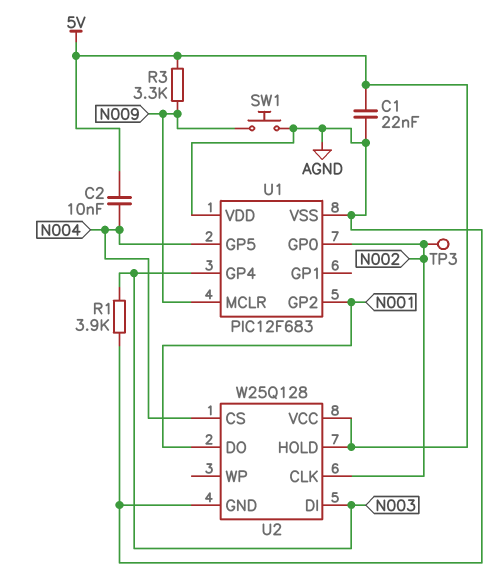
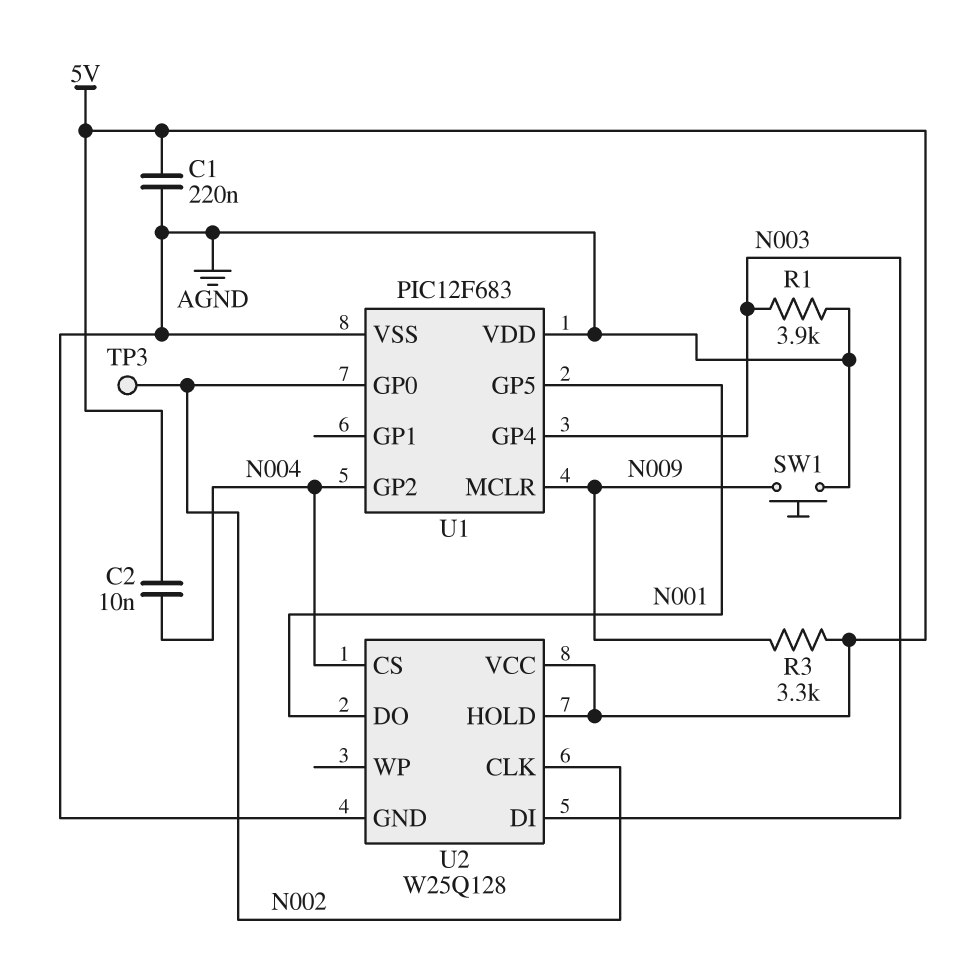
C1: 22nF (5V, AGND) -> 220nF (5V, AGND)
U1 pin GP2: N001 -> N004
U1 pin GP5: N004 -> N001

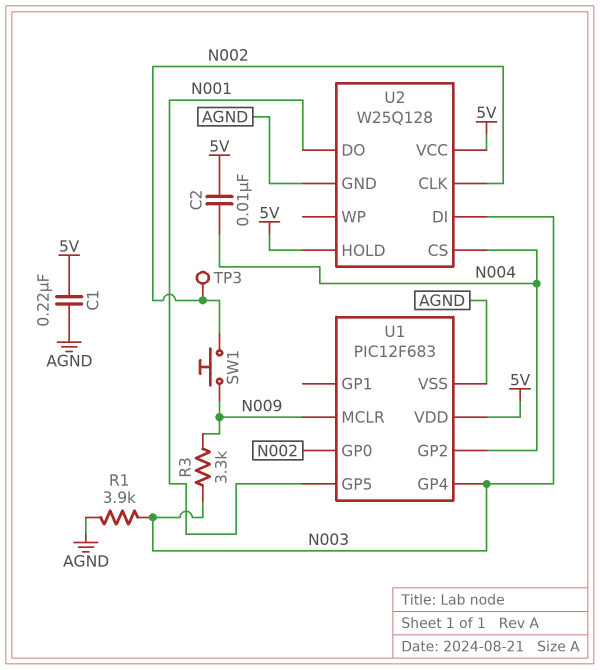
R3: 3.3k (5V, N009) -> 3.3k (N003, N009)
SW1: button (AGND, N009) -> button (N002, N009)
U1 pin VDD: AGND -> 5V

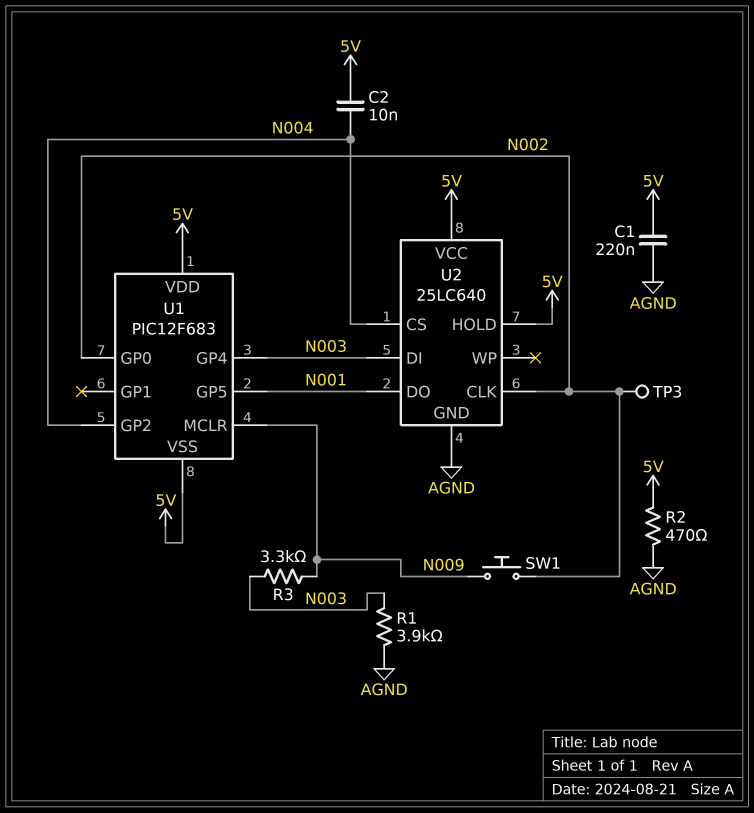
R2: none -> 470 (5V, AGND)
U1 pin VSS: AGND -> 5V
U2: W25Q128 -> 25LC640

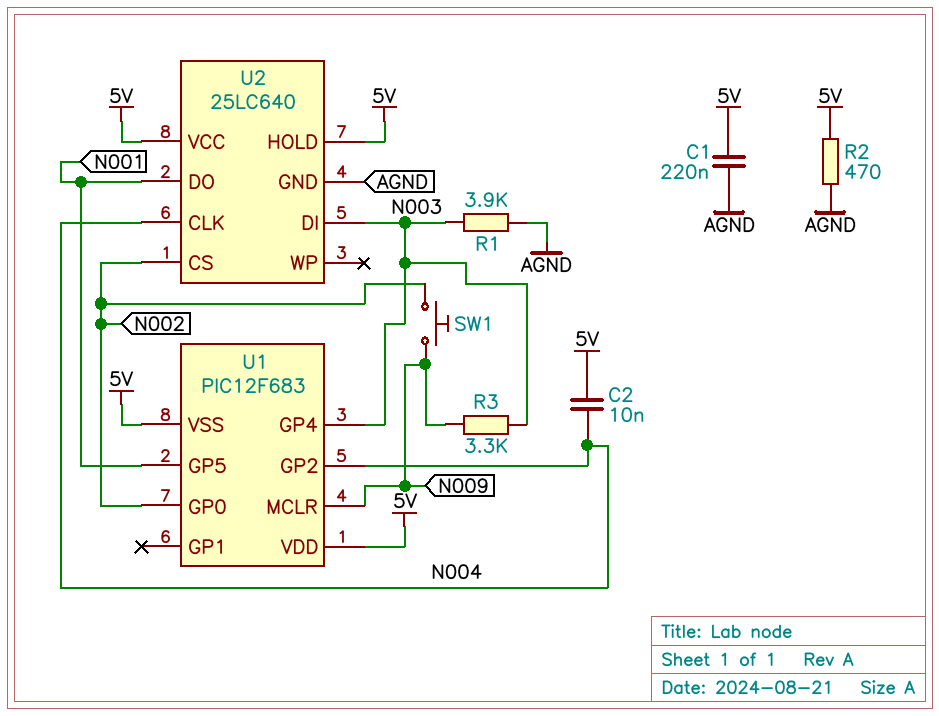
TP3: test point (N002) -> none
U2 pin CLK: N002 -> N004
U2 pin CS: N004 -> N002

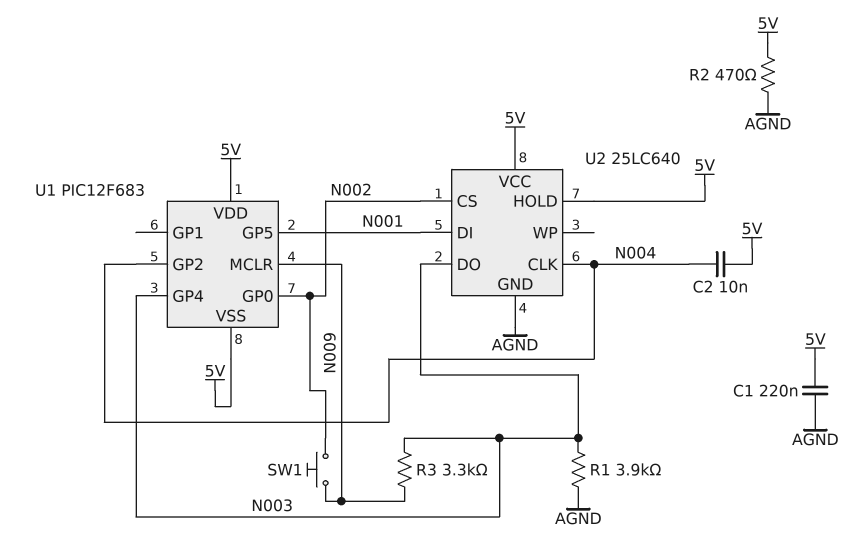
U2 pin DI: N003 -> N001
U2 pin DO: N001 -> N003

